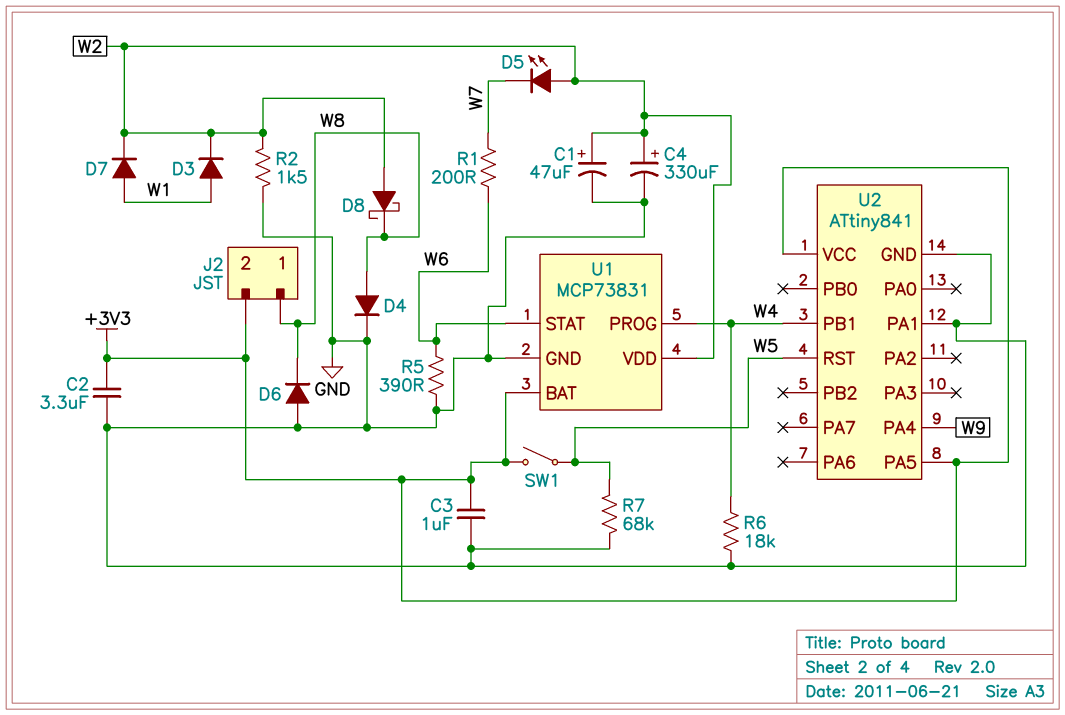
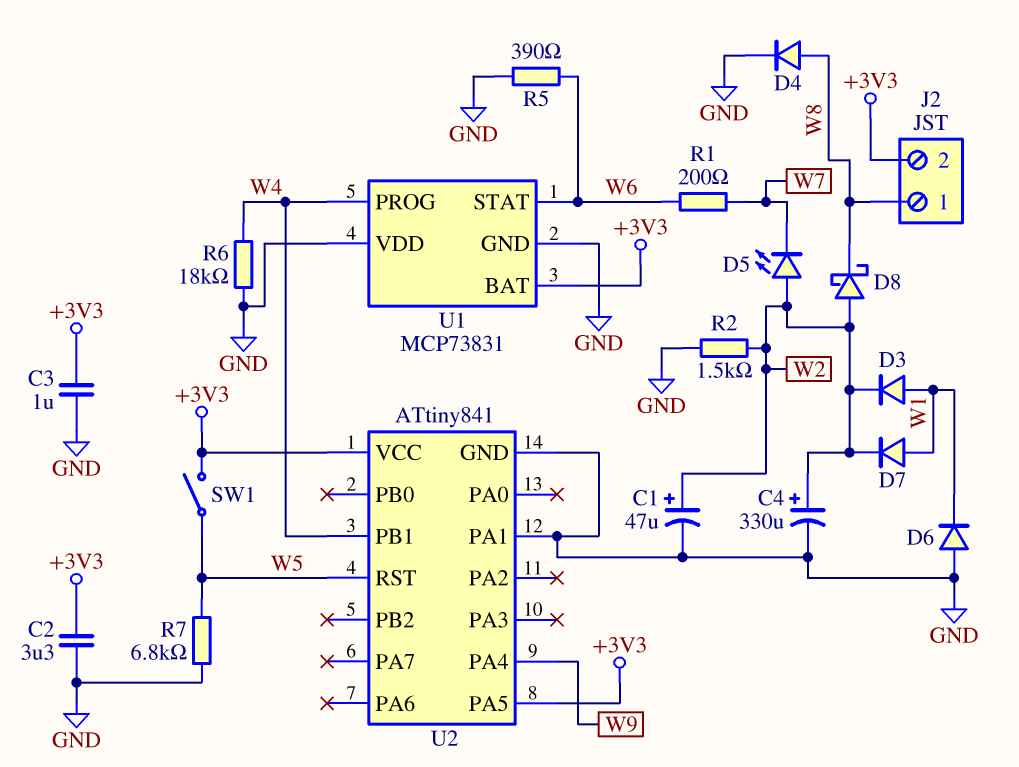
D6: diode (A GND, K W8) -> diode (A GND, K W1)
R7: 68k (GND, W5) -> 6.8k (GND, W5)
U1 pin VDD: W2 -> GND

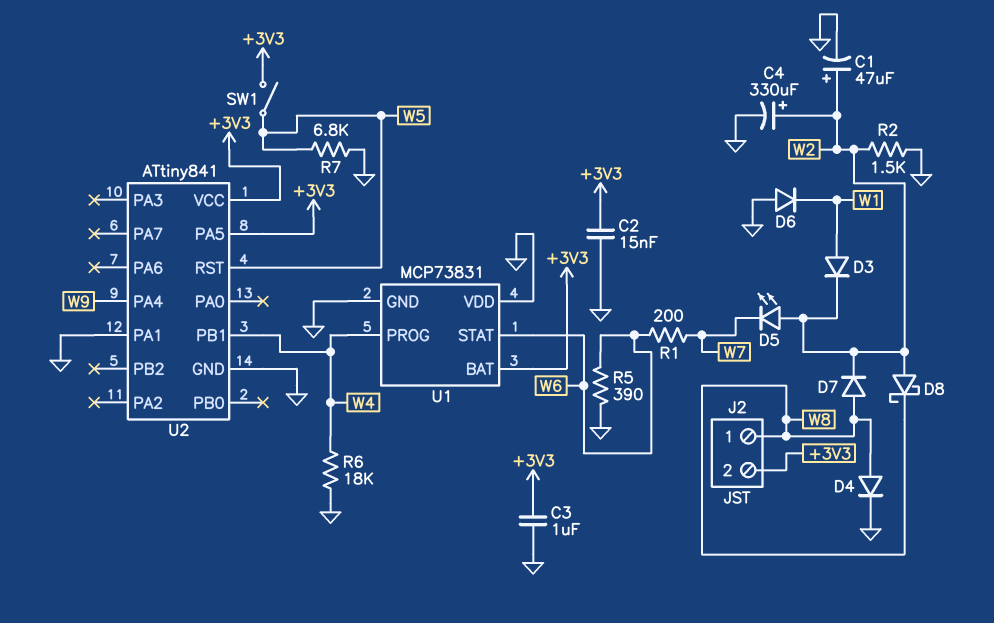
C2: 3.3uF (+3V3, GND) -> 15nF (+3V3, GND)
D7: diode (A W1, K W2) -> diode (A W8, K W2)

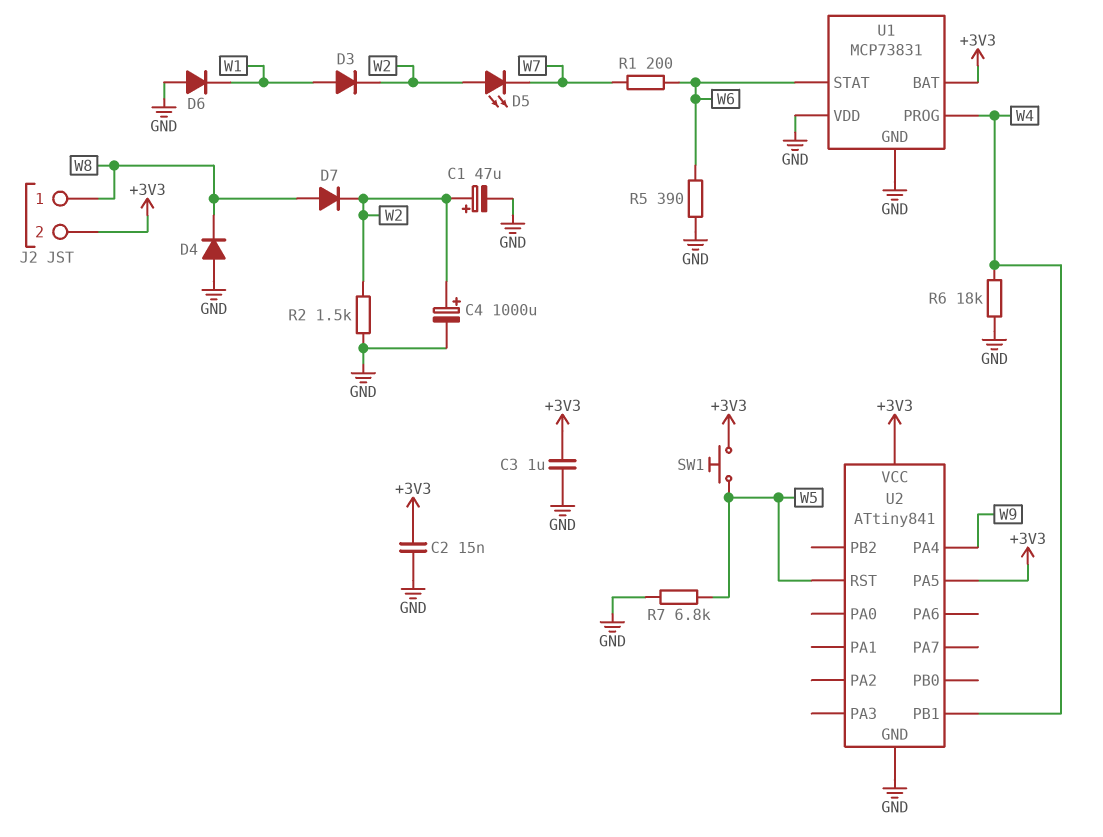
C4: 330uF (plus W2, minus GND) -> 1000uF (plus W2, minus GND)
D4: diode (A W8, K GND) -> diode (A GND, K W8)
D8: schottky (A W2, K W8) -> none
SW1: switch (+3V3, W5) -> button (+3V3, W5)
U2 pin PA1: GND -> none

